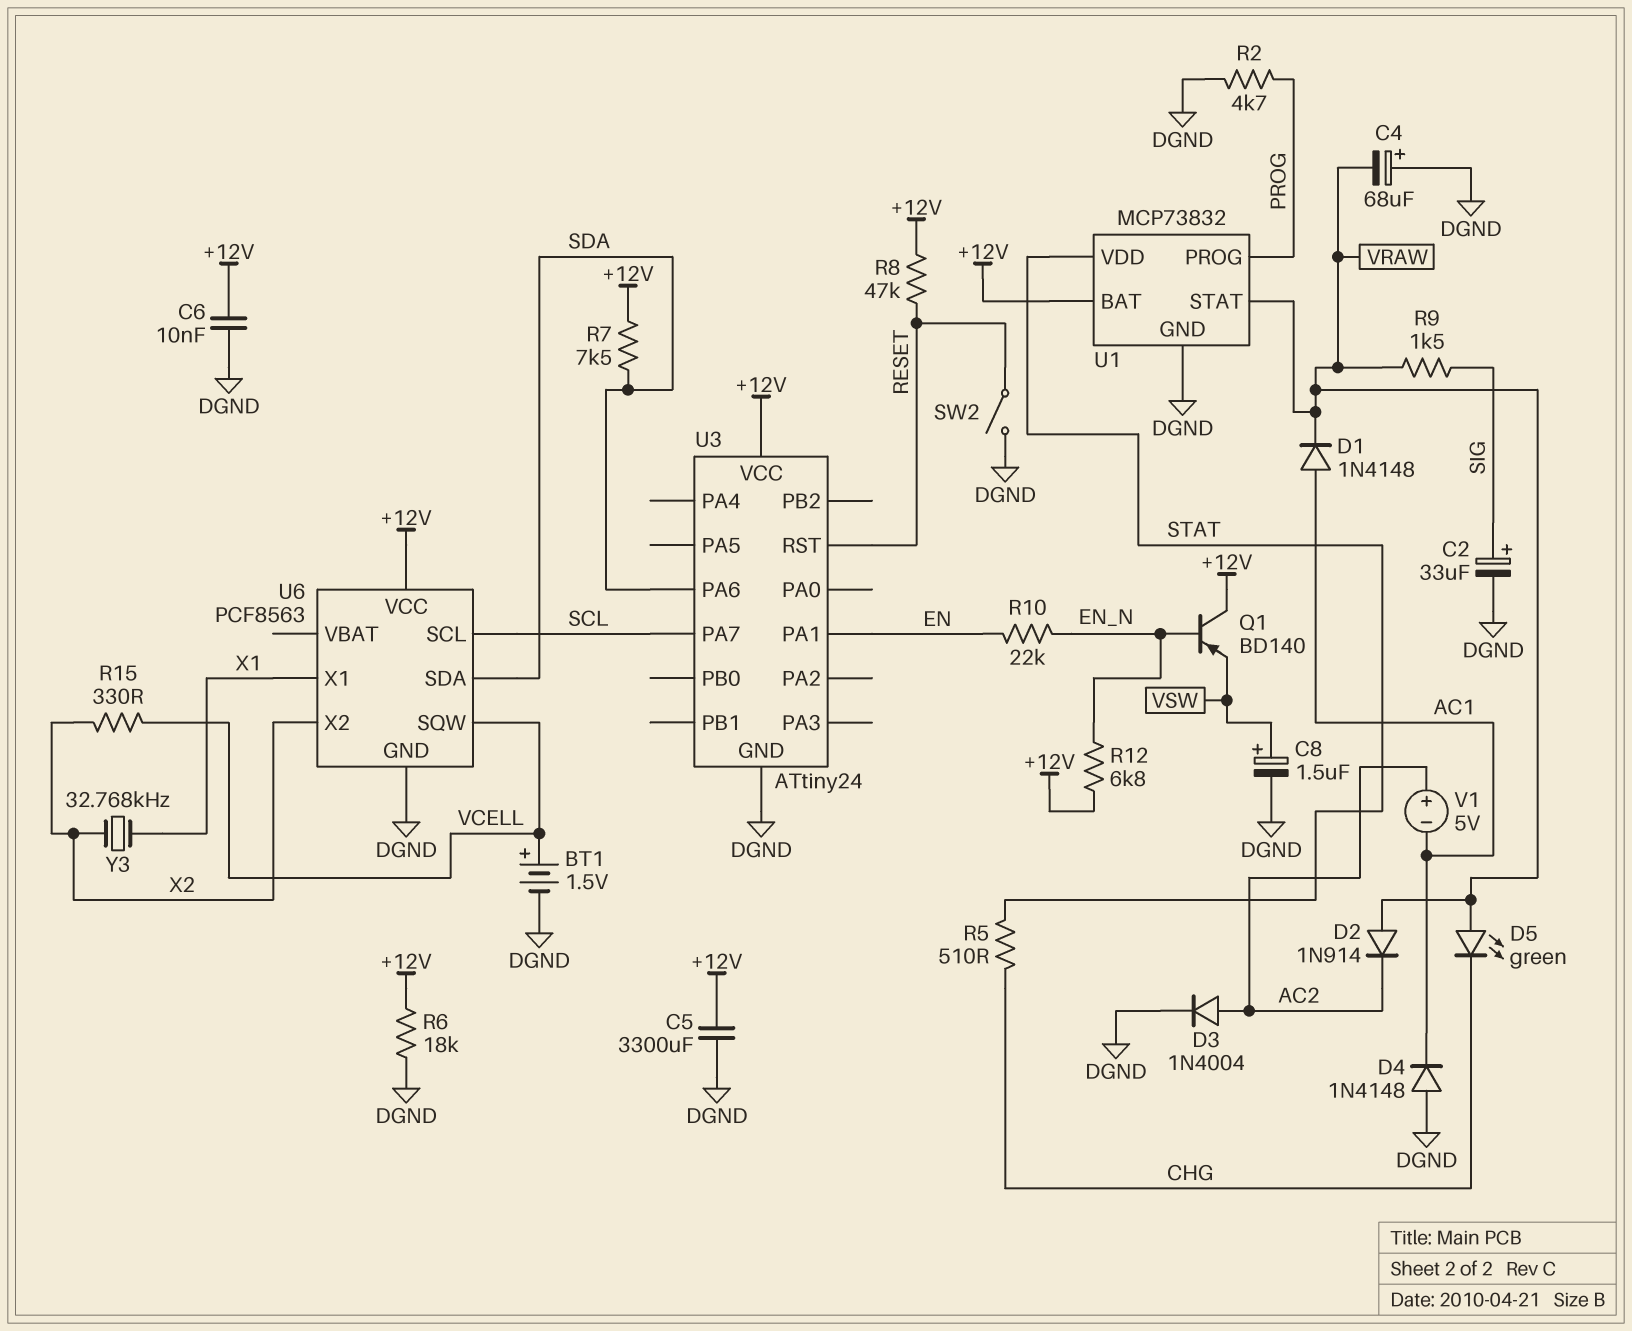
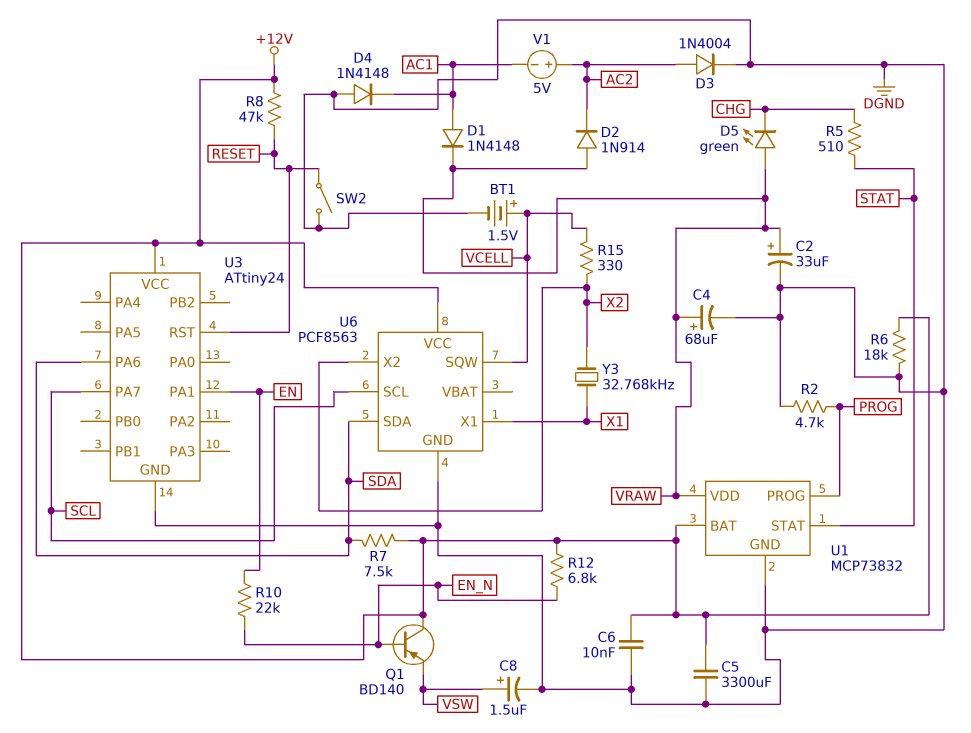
C2: 33uF (plus SIG, minus DGND) -> 33uF (plus VRAW, minus DGND)
C4: 68uF (plus DGND, minus VRAW) -> 68uF (plus VRAW, minus DGND)
R9: 1.5k (SIG, VRAW) -> none
U1 pin STAT: VRAW -> STAT
U1 pin VDD: STAT -> VRAW

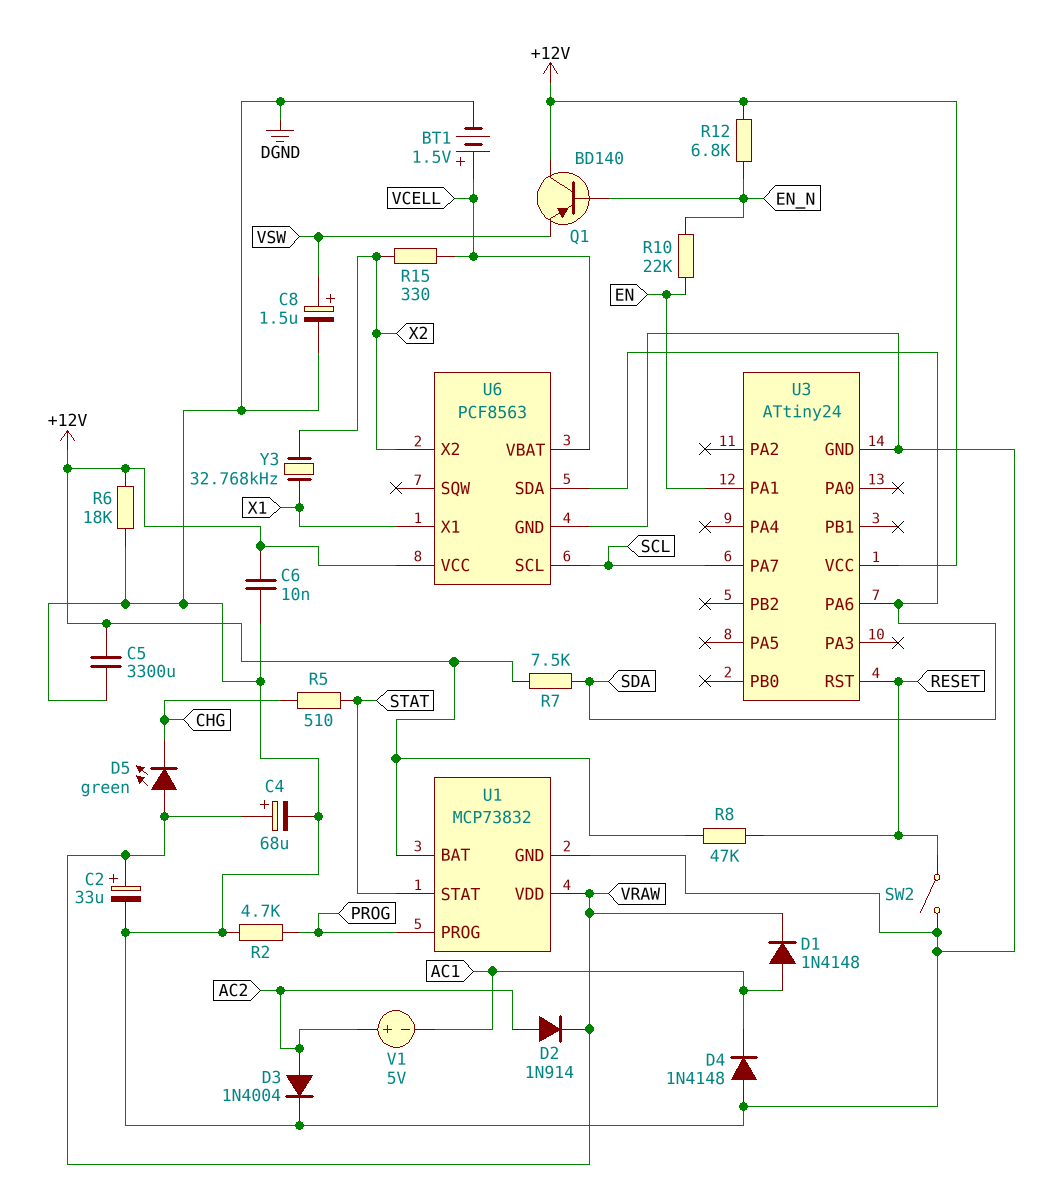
D2: diode 1N914 (A VRAW, K AC2) -> diode 1N914 (A AC2, K VRAW)
U6 pin SQW: VCELL -> none
U6 pin VBAT: none -> VCELL

